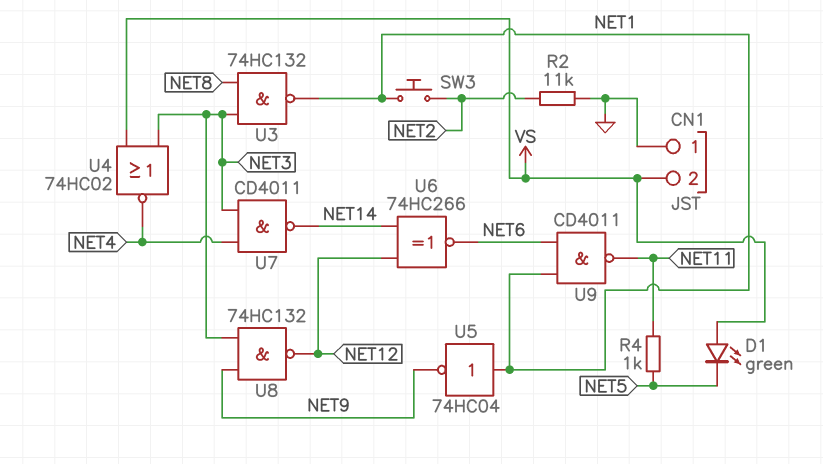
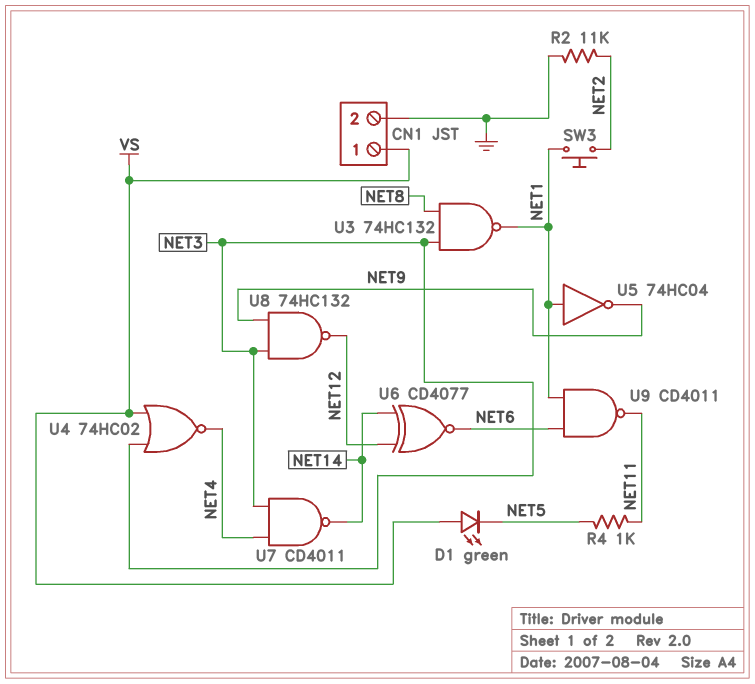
CN1 pin 1: GND -> VS
CN1 pin 2: VS -> GND
U6: XNOR 74HC266 (in NET12, in NET14, out NET6) -> XNOR CD4077 (in NET12, in NET14, out NET6)

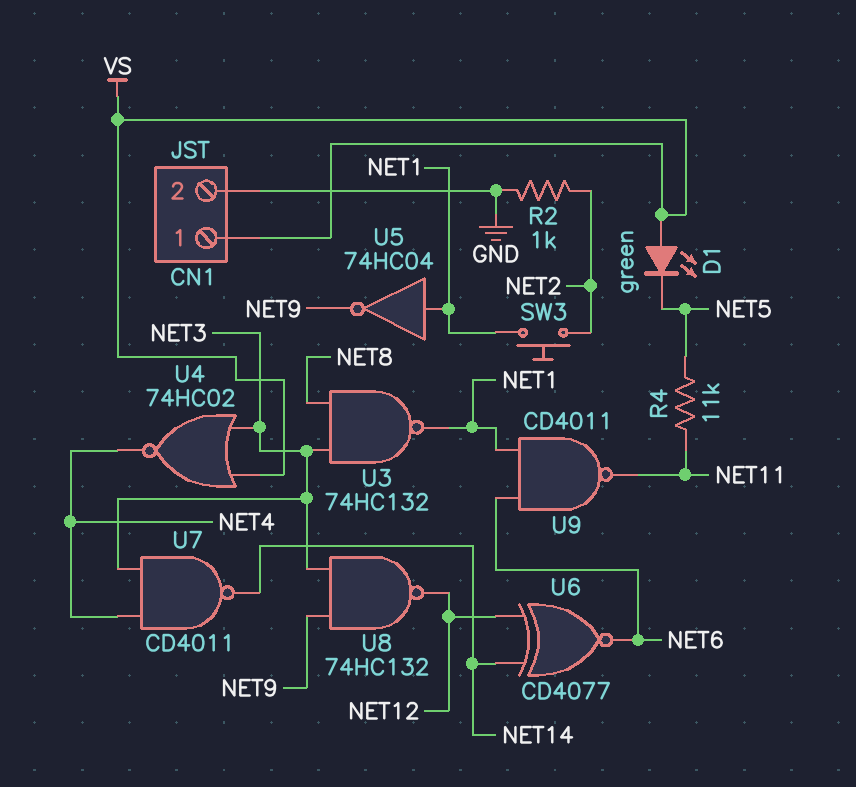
R2: 11k (GND, NET2) -> 1k (GND, NET2)
R4: 1k (NET5, NET11) -> 11k (NET5, NET11)

